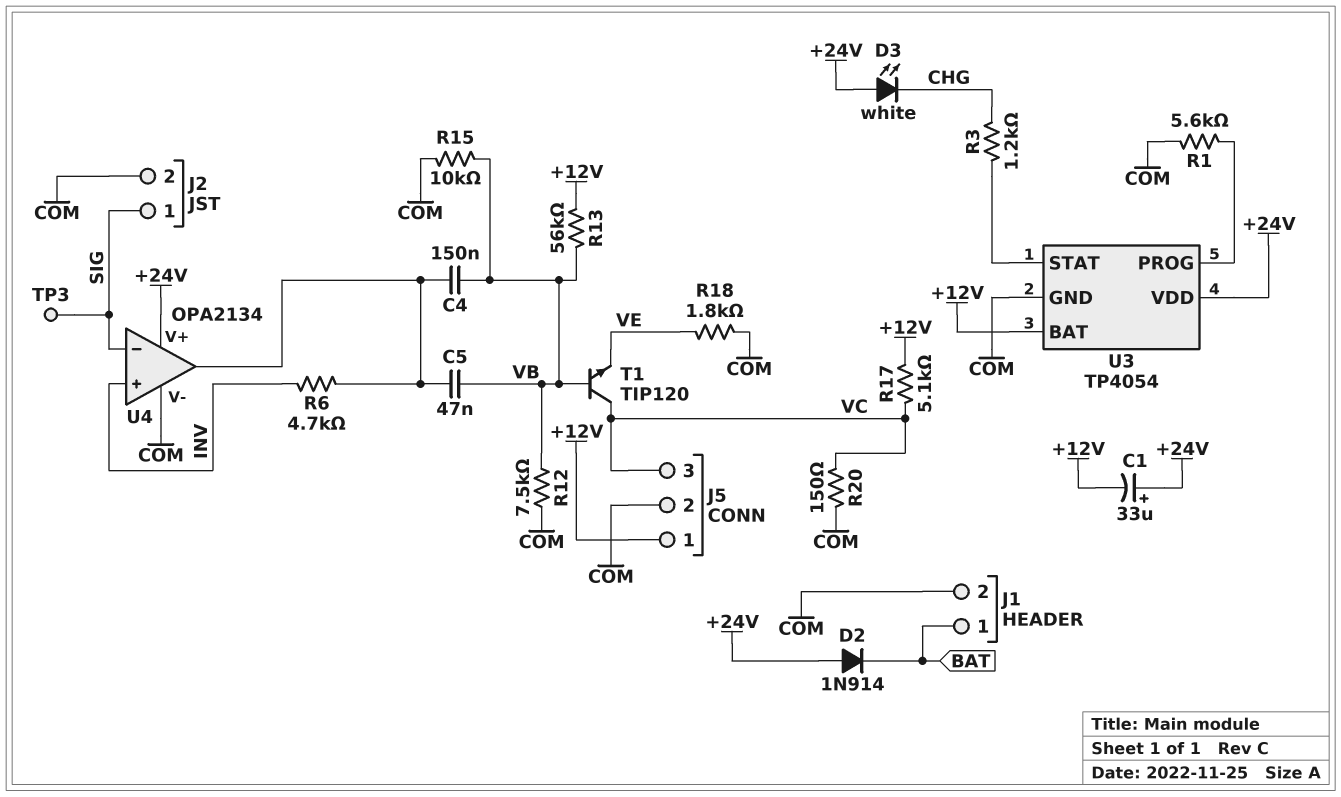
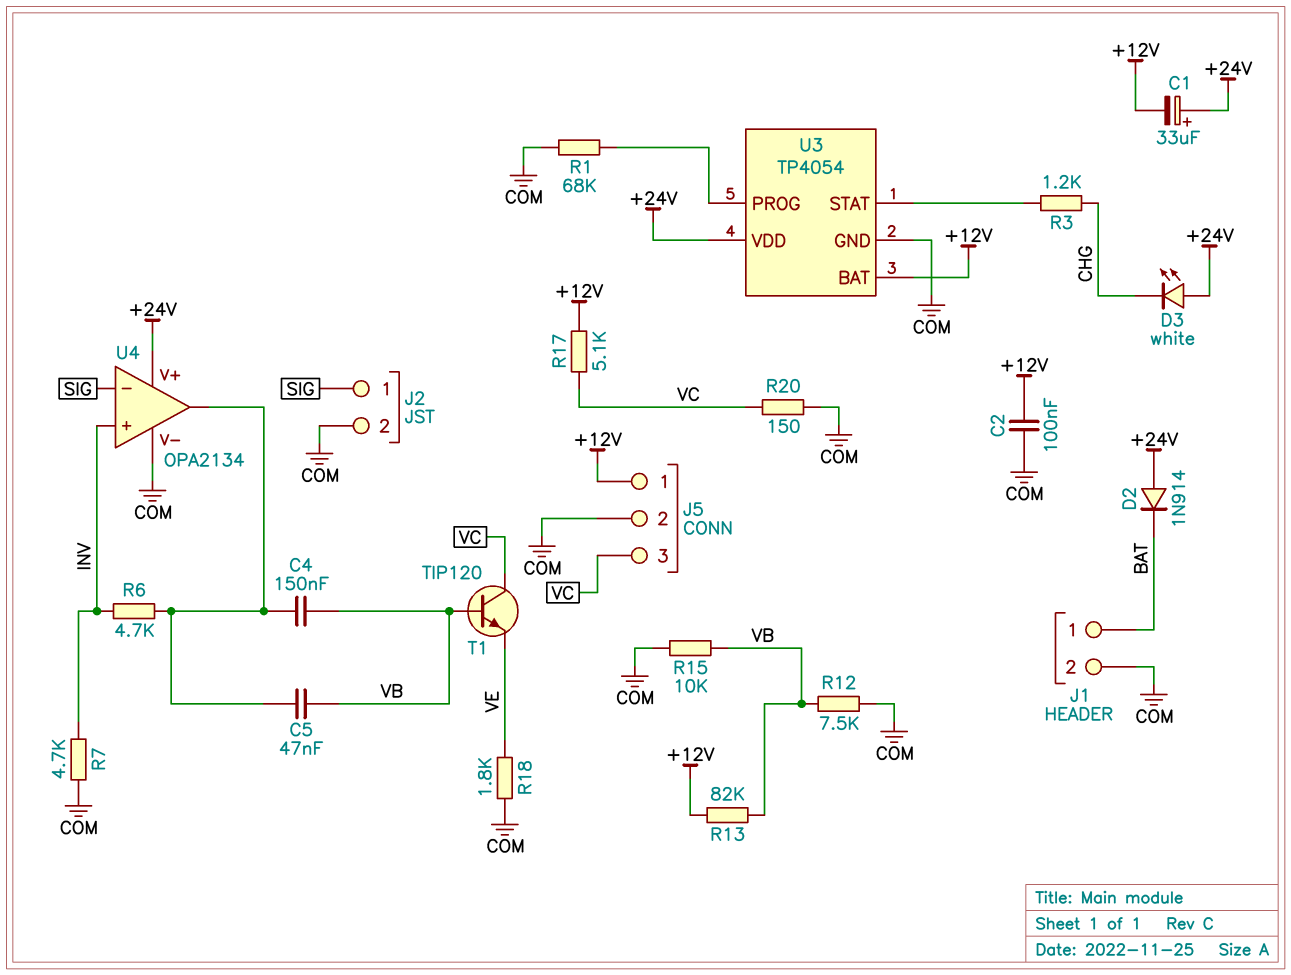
C2: none -> 100nF (+12V, COM)
R1: 5.6k (COM, U3/PROG) -> 68k (COM, U3/PROG)
R7: none -> 4.7k (COM, INV)
R13: 56k (+12V, VB) -> 82k (+12V, VB)
TP3: test point (SIG) -> none

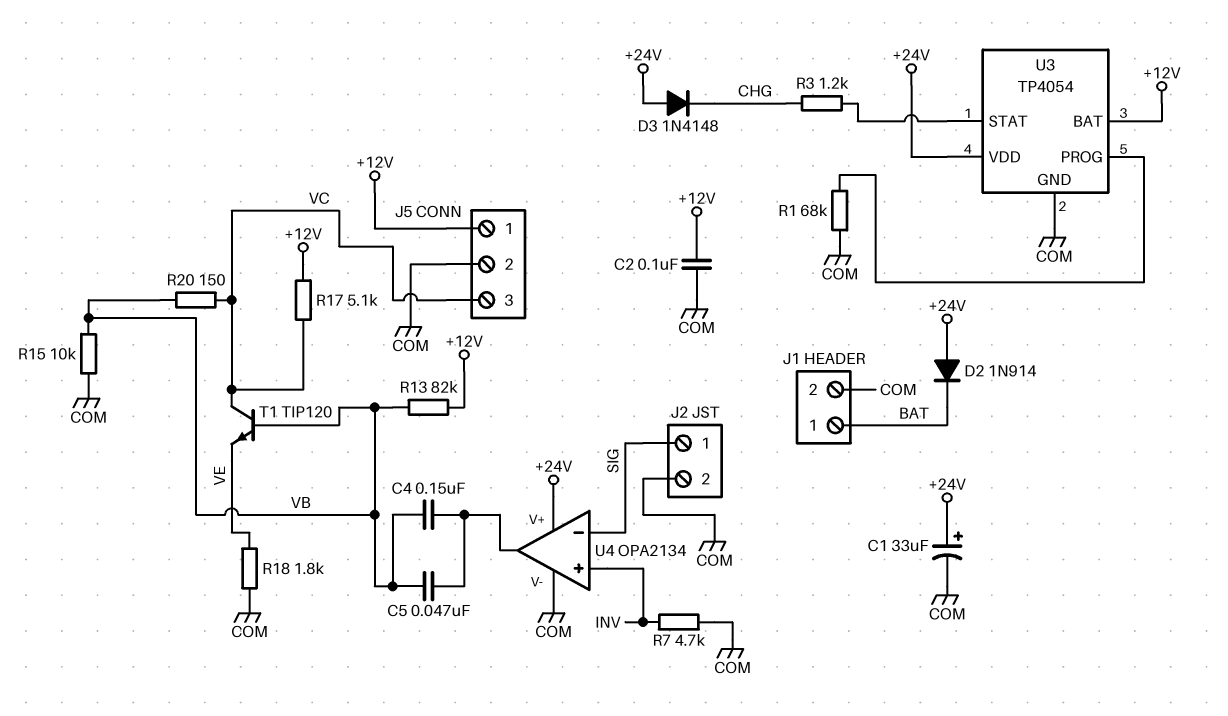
C1: 33uF (plus +24V, minus +12V) -> 33uF (plus +24V, minus COM)
D3: LED white (A +24V, K CHG) -> diode 1N4148 (A +24V, K CHG)
R6: 4.7k (INV, U4/out) -> none
R12: 7.5k (COM, VB) -> none
R20: 150 (COM, VC) -> 150 (VB, VC)

